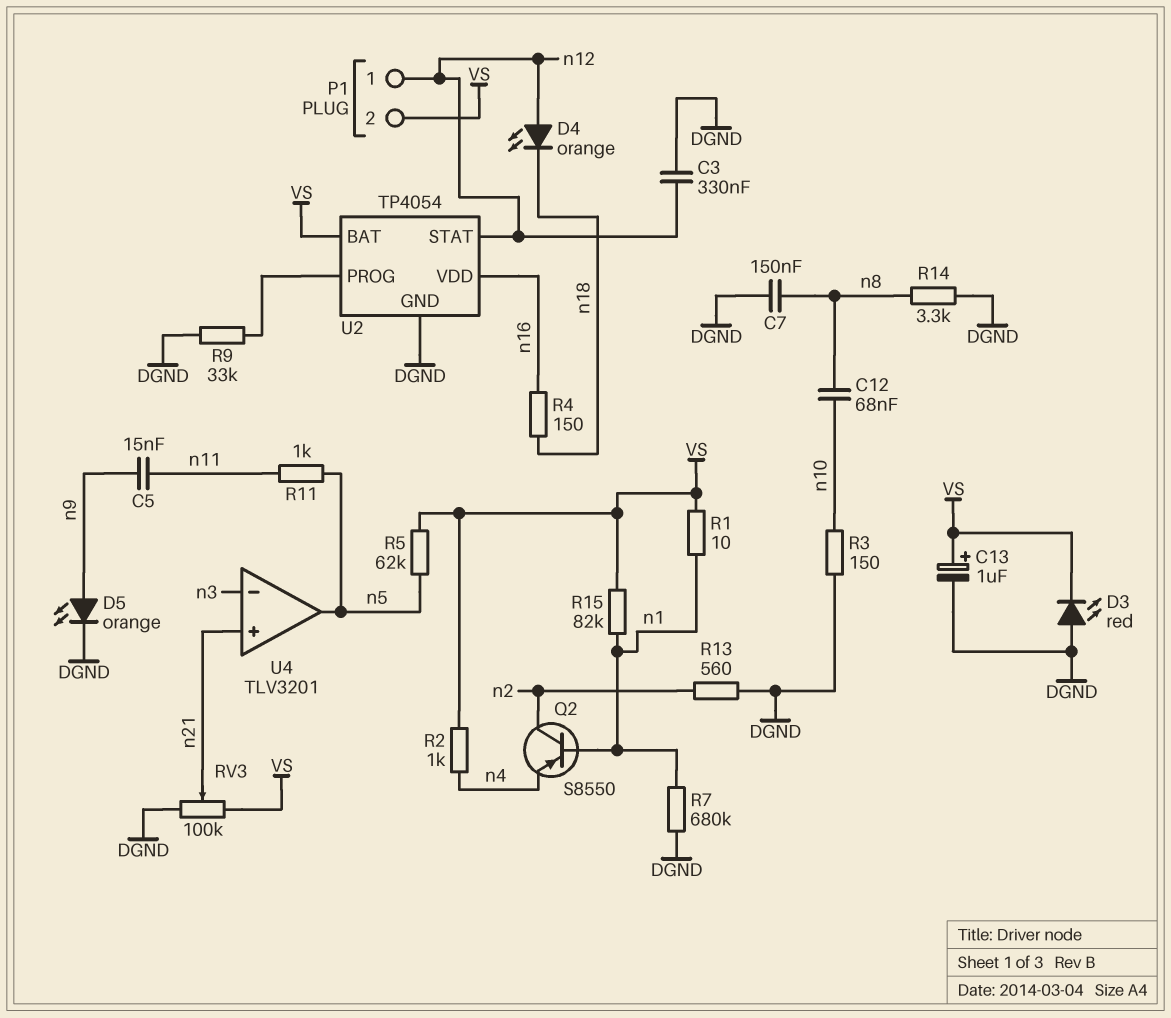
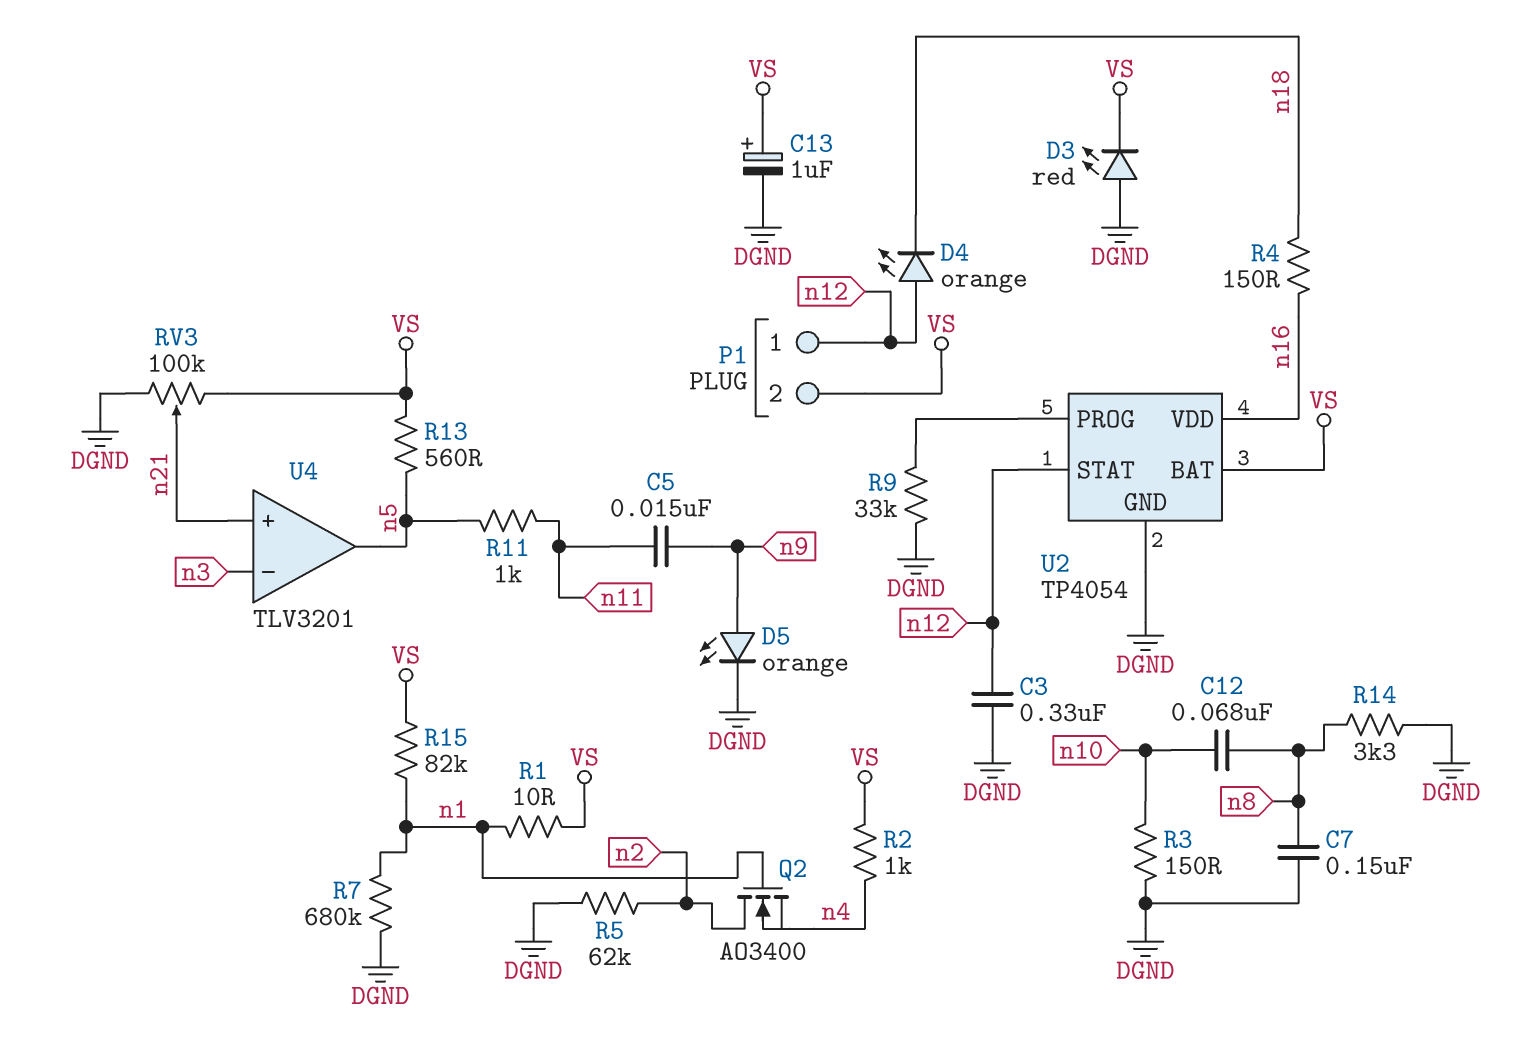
Q2: PNP S8550 (B n1, C n2, E n4) -> NMOS AO3400 (G n1, D n2, S n4)
R5: 62k (VS, n5) -> 62k (DGND, n2)
R13: 560 (DGND, n2) -> 560 (VS, n5)

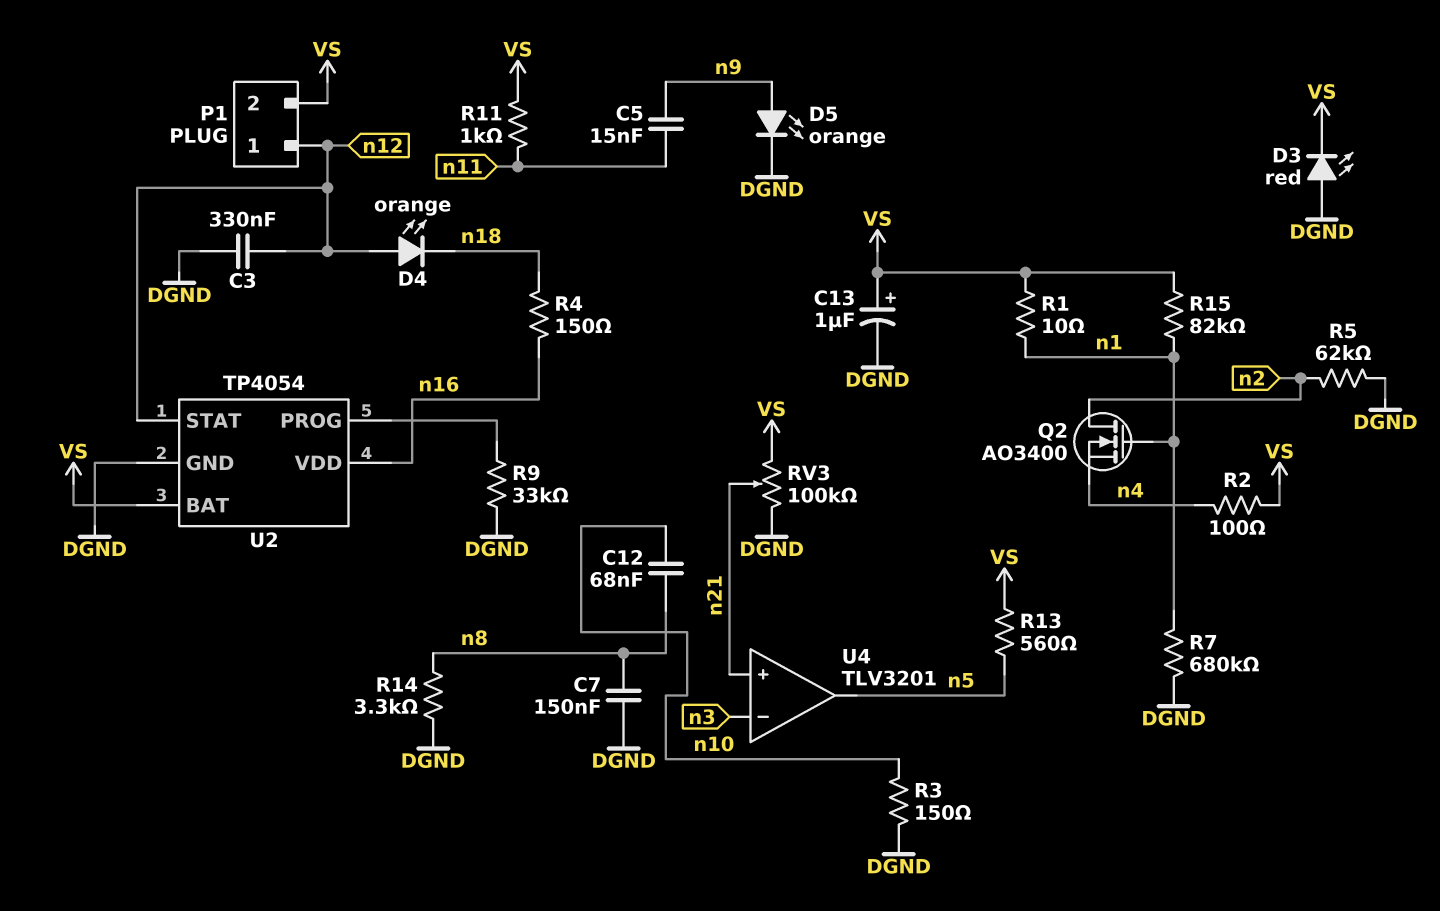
R2: 1k (VS, n4) -> 100 (VS, n4)
R11: 1k (n5, n11) -> 1k (VS, n11)

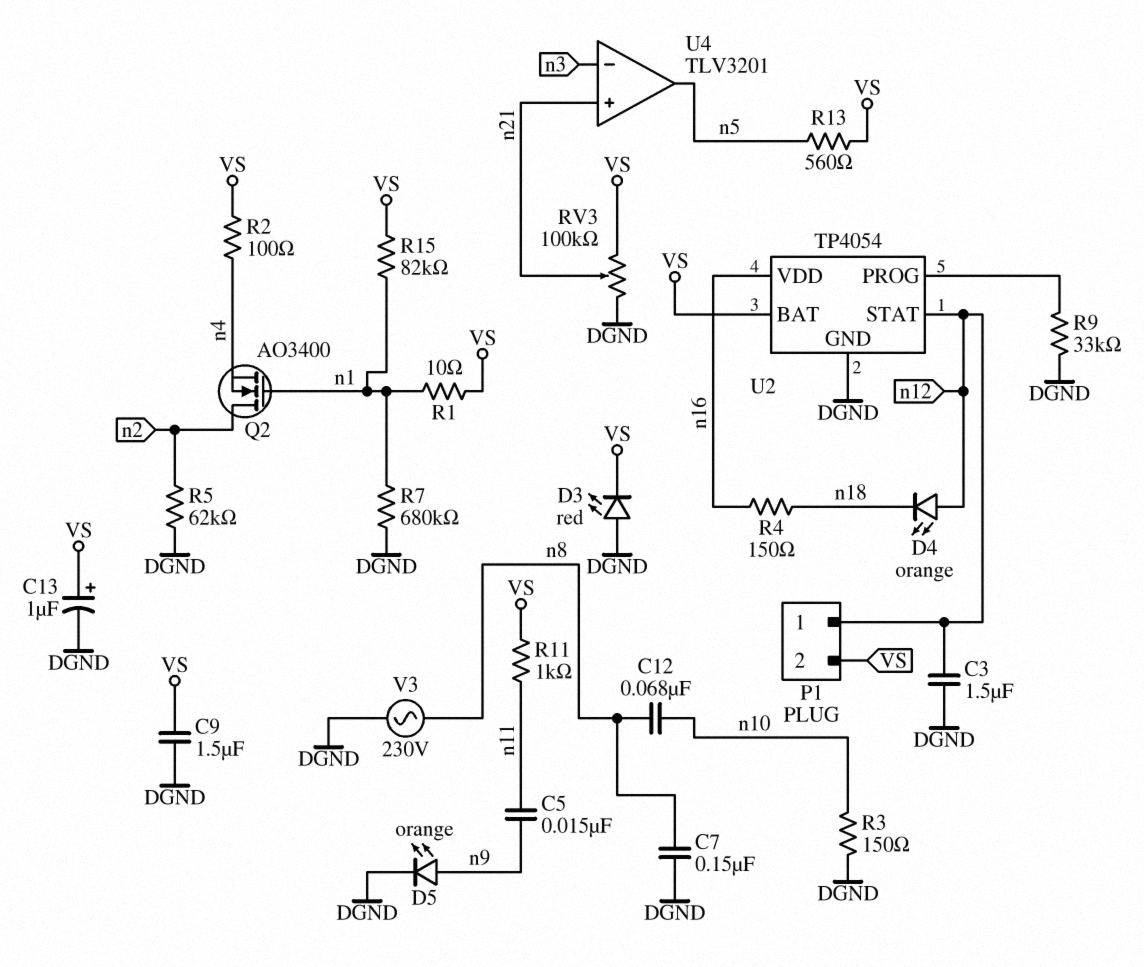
C3: 330nF (DGND, n12) -> 1.5uF (DGND, n12)
C9: none -> 1.5uF (DGND, VS)
R14: 3.3k (DGND, n8) -> none
V3: none -> AC 230V (DGND, n8)

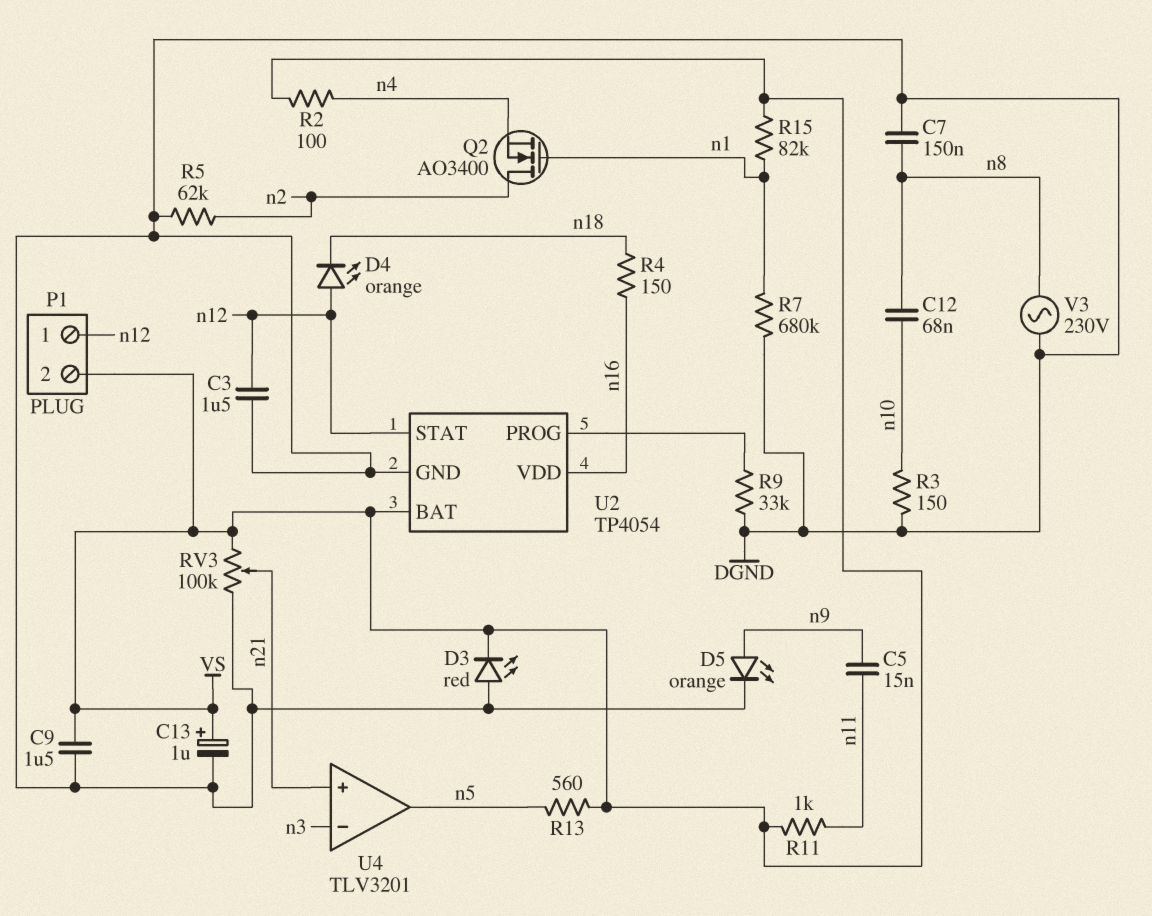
R1: 10 (VS, n1) -> none

